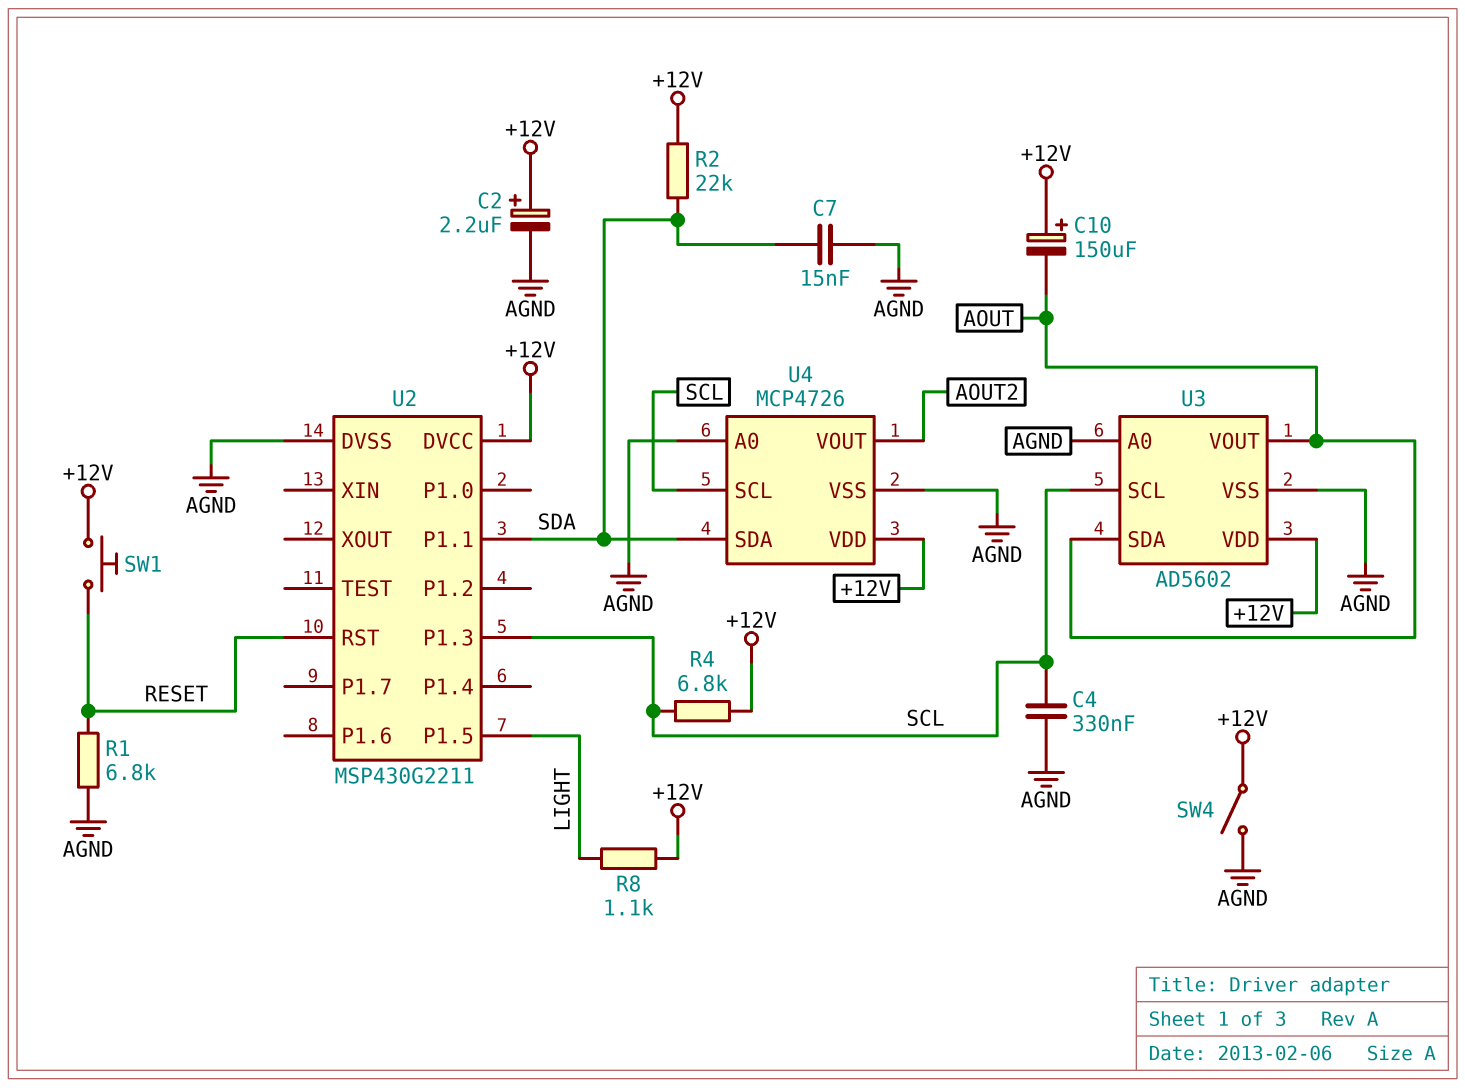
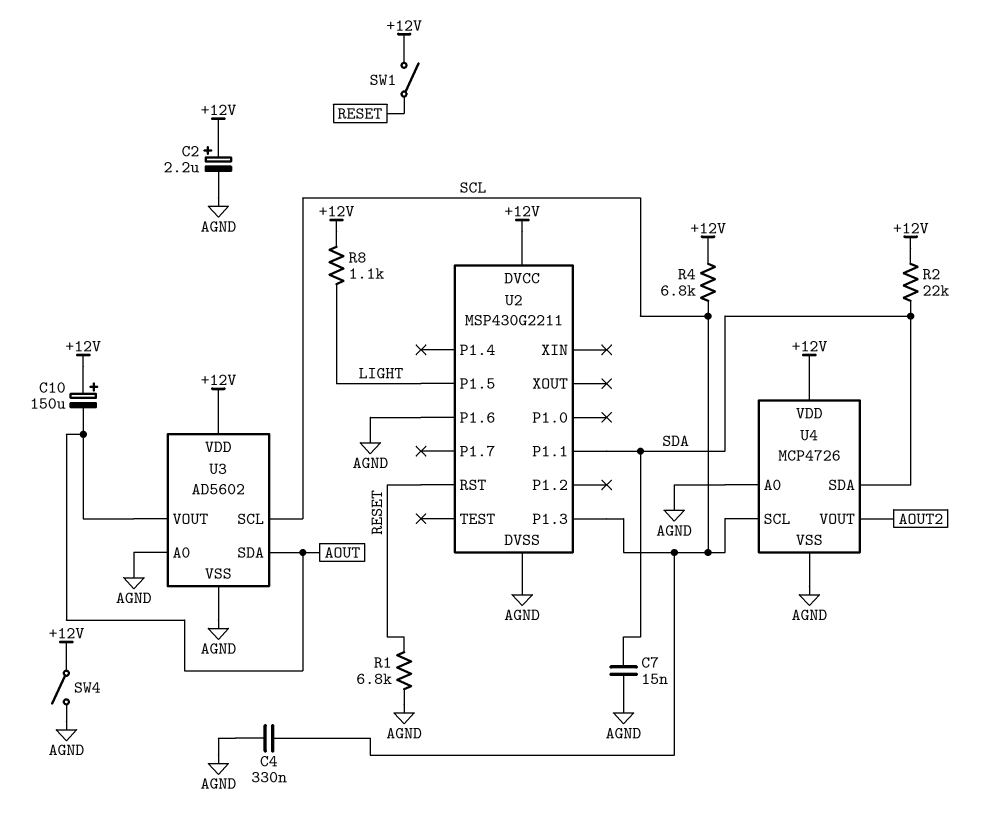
SW1: button (+12V, RESET) -> switch (+12V, RESET)
U2 pin P1.6: none -> AGND

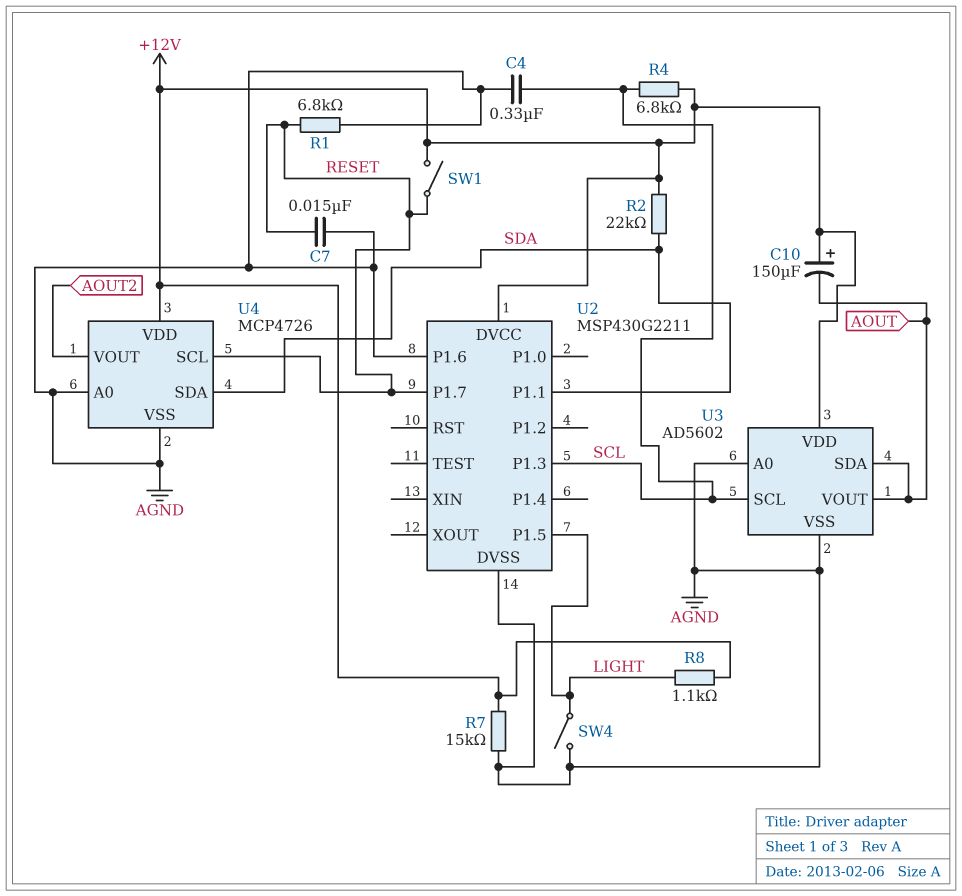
C2: 2.2uF (plus +12V, minus AGND) -> none
C7: 15nF (AGND, SDA) -> 15nF (AGND, RESET)
R7: none -> 15k (+12V, AGND)
SW4: switch (+12V, AGND) -> switch (AGND, LIGHT)
U2 pin P1.7: none -> RESET
U2 pin RST: RESET -> none
U4 pin SCL: SCL -> RESET

